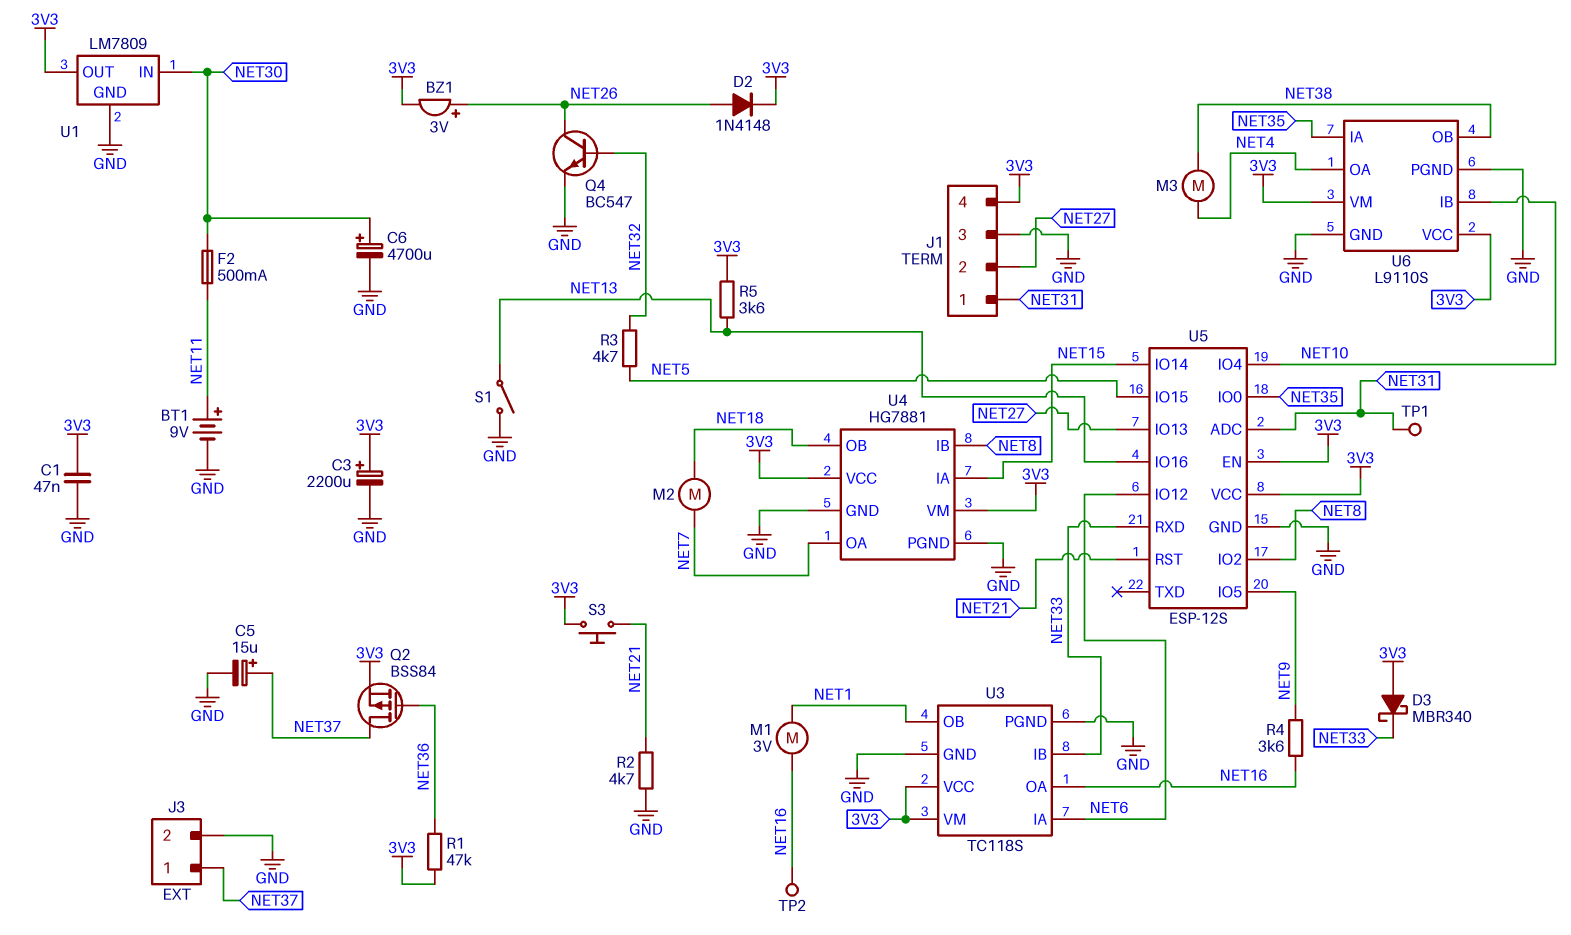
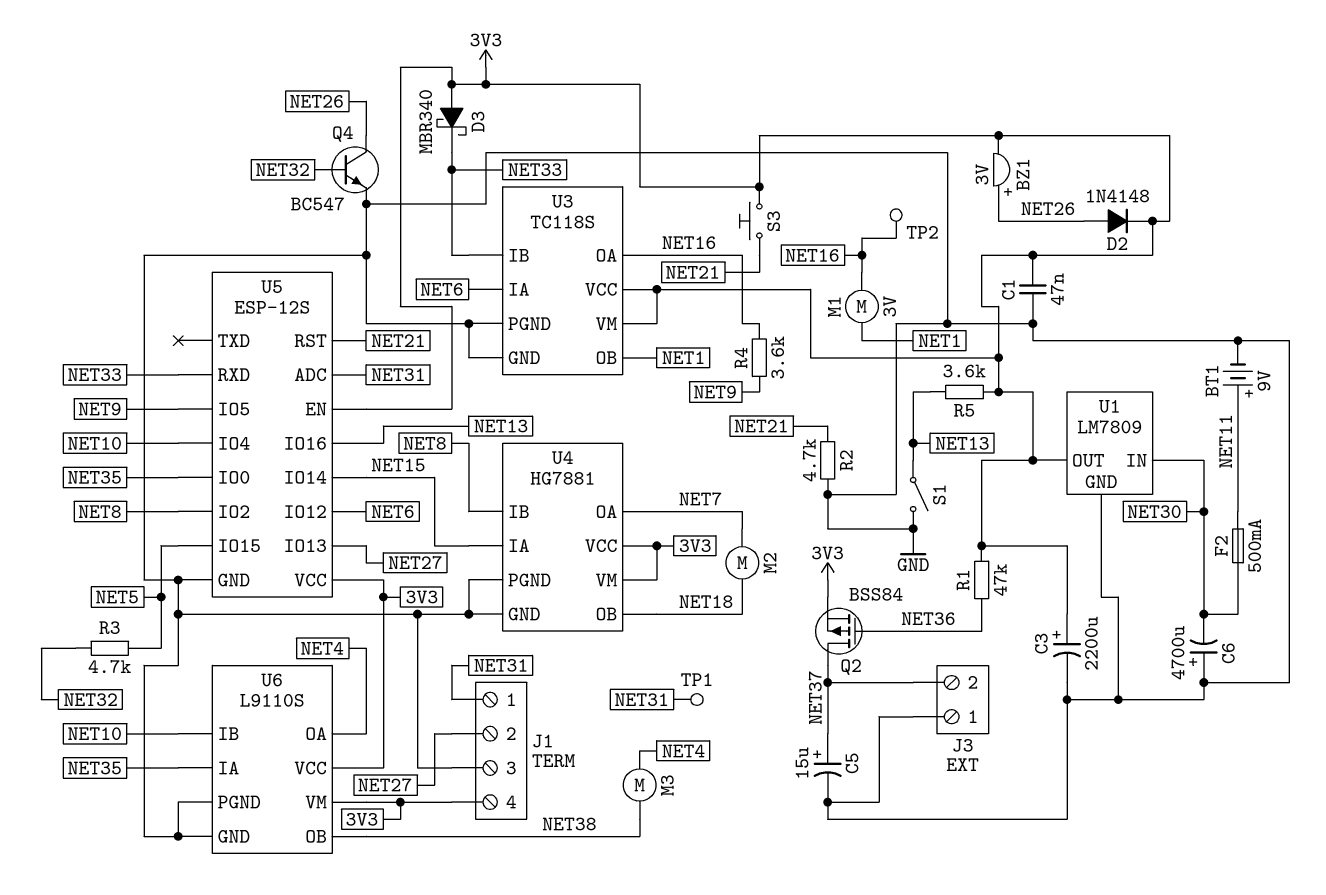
C6: 4700uF (plus NET30, minus GND) -> 4700uF (plus GND, minus NET30)
J3 pin 1: NET37 -> GND
J3 pin 2: GND -> NET37

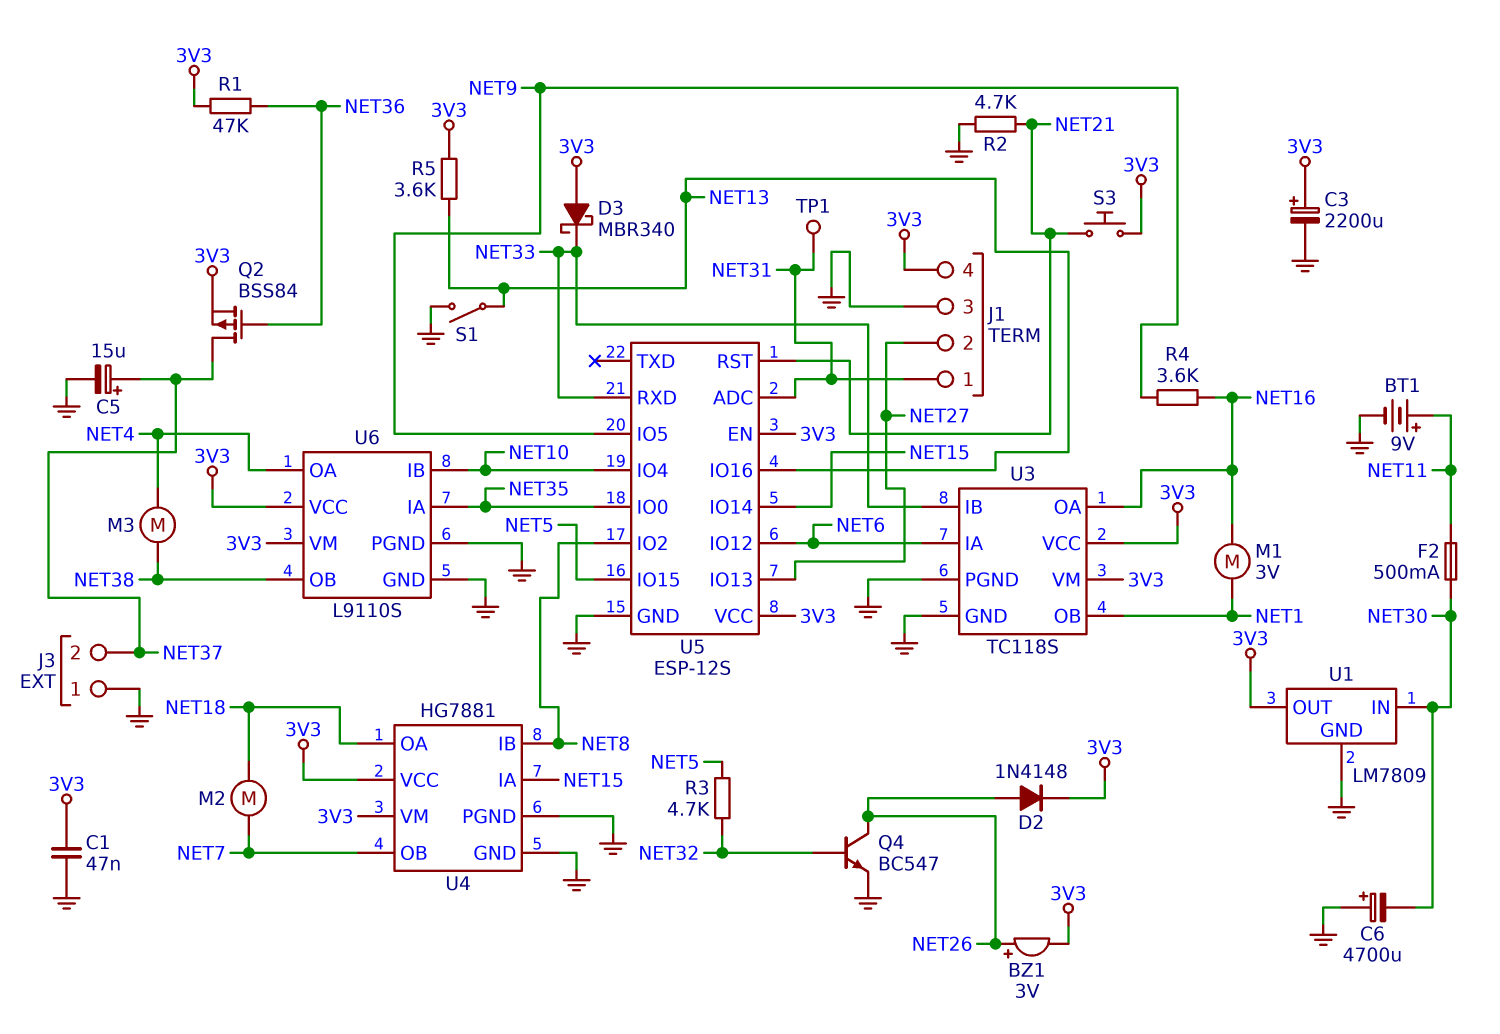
TP2: test point (NET16) -> none
U4 pin OA: NET7 -> NET18
U4 pin OB: NET18 -> NET7

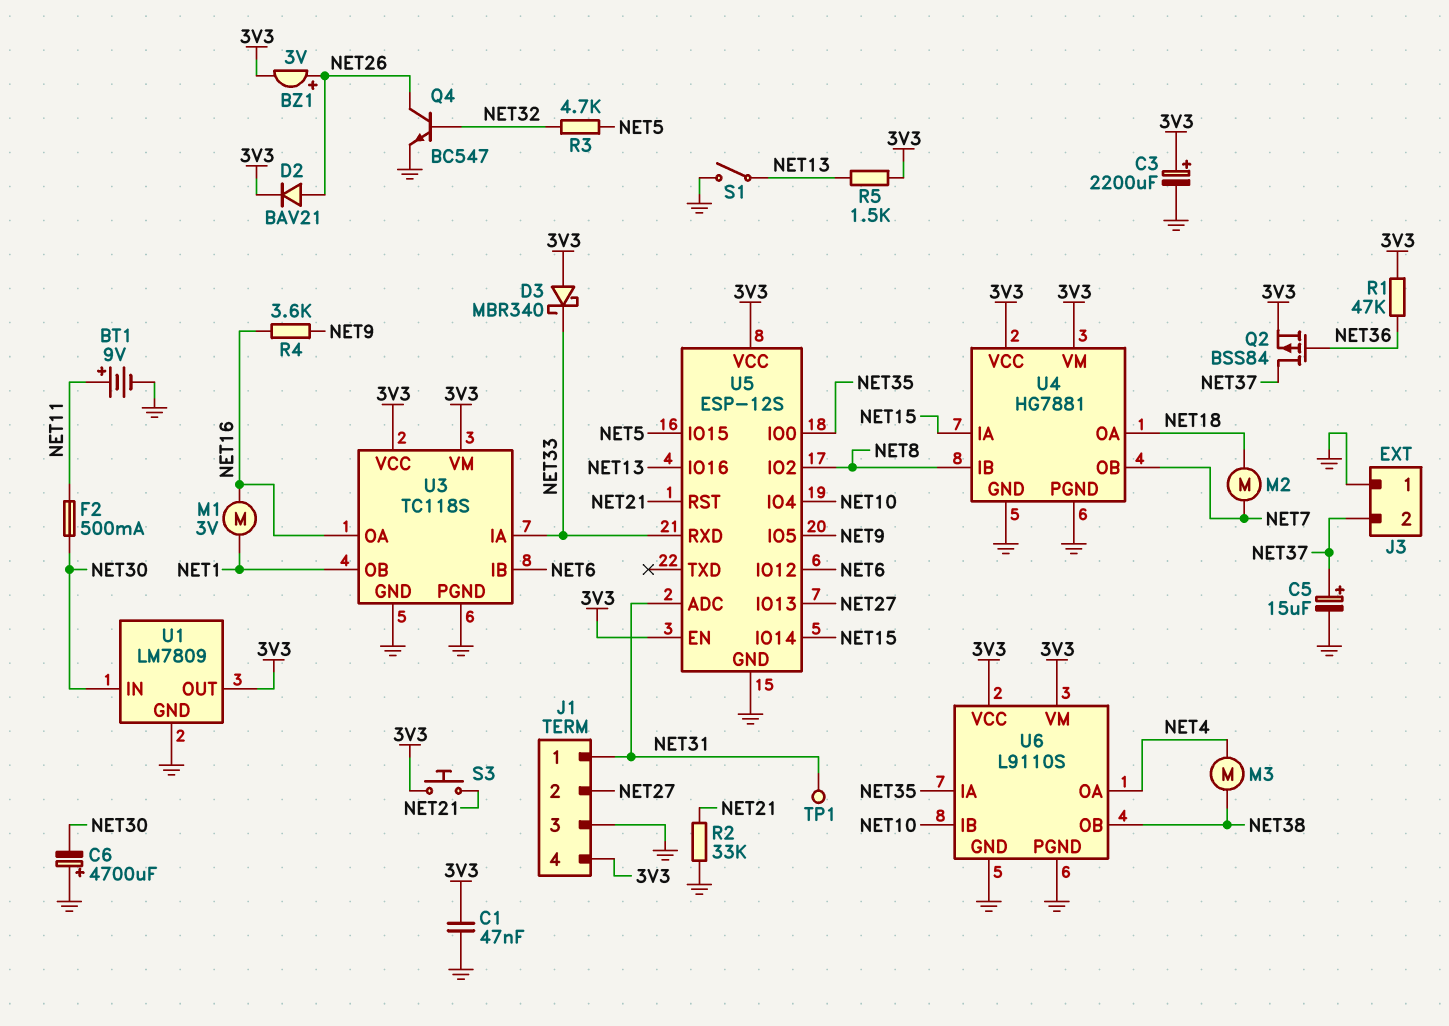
D2: diode 1N4148 (A NET26, K 3V3) -> diode BAV21 (A NET26, K 3V3)
R2: 4.7k (GND, NET21) -> 33k (GND, NET21)
R5: 3.6k (3V3, NET13) -> 1.5k (3V3, NET13)
U3 pin IA: NET6 -> NET33
U3 pin IB: NET33 -> NET6

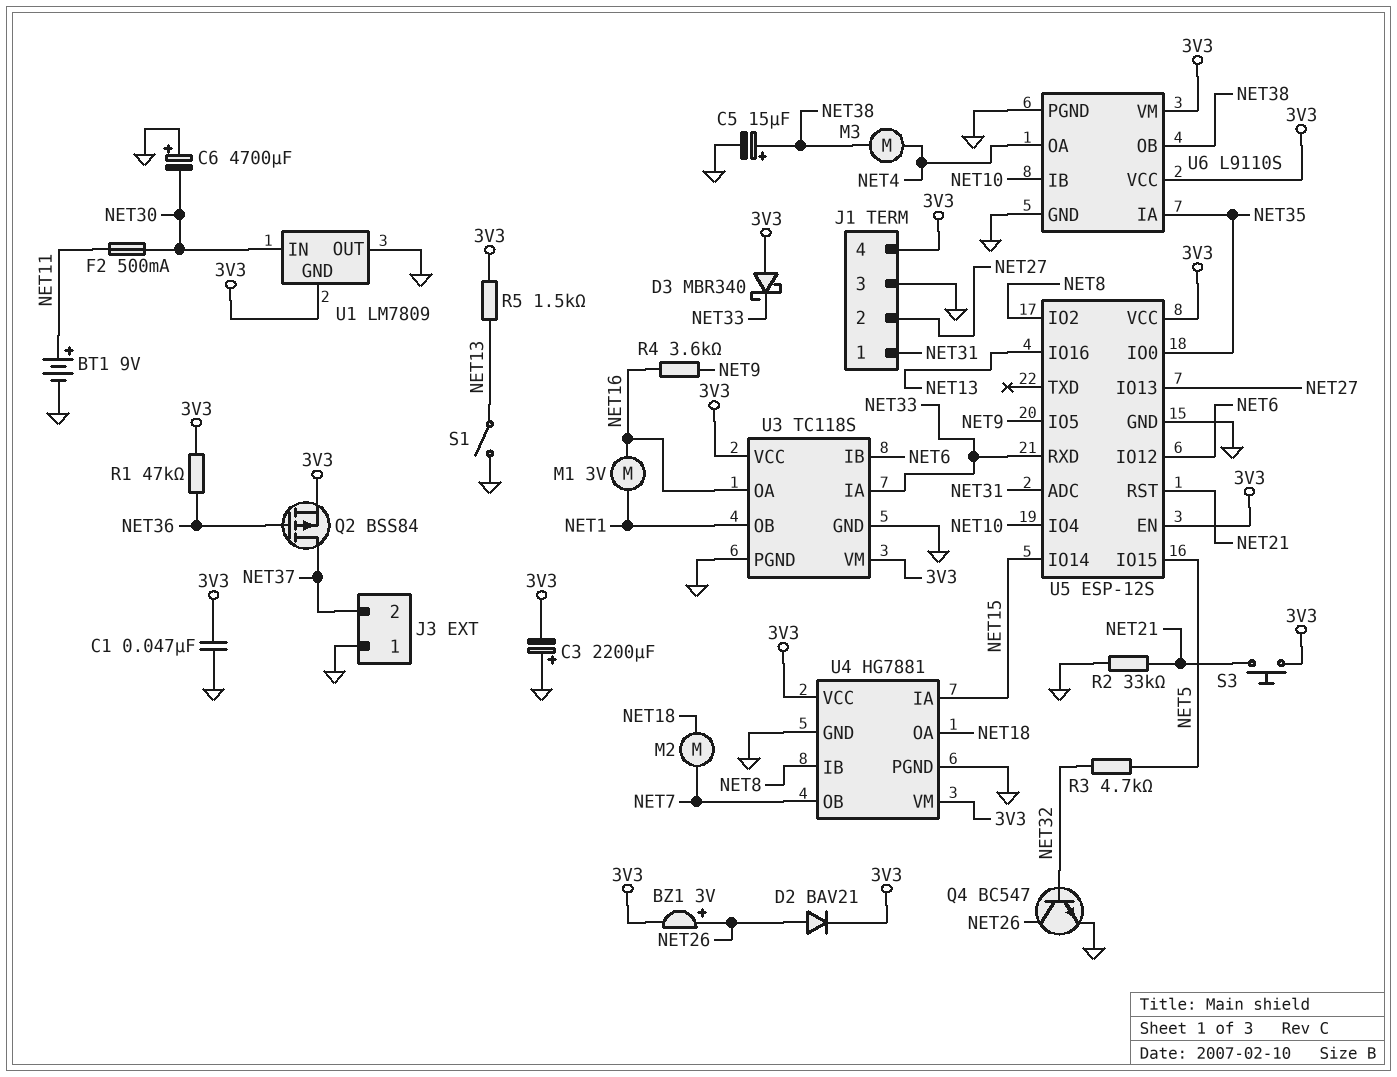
C3: 2200uF (plus 3V3, minus GND) -> 2200uF (plus GND, minus 3V3)
C5: 15uF (plus NET37, minus GND) -> 15uF (plus NET38, minus GND)
TP1: test point (NET31) -> none
U1 pin GND: GND -> 3V3
U1 pin OUT: 3V3 -> GND

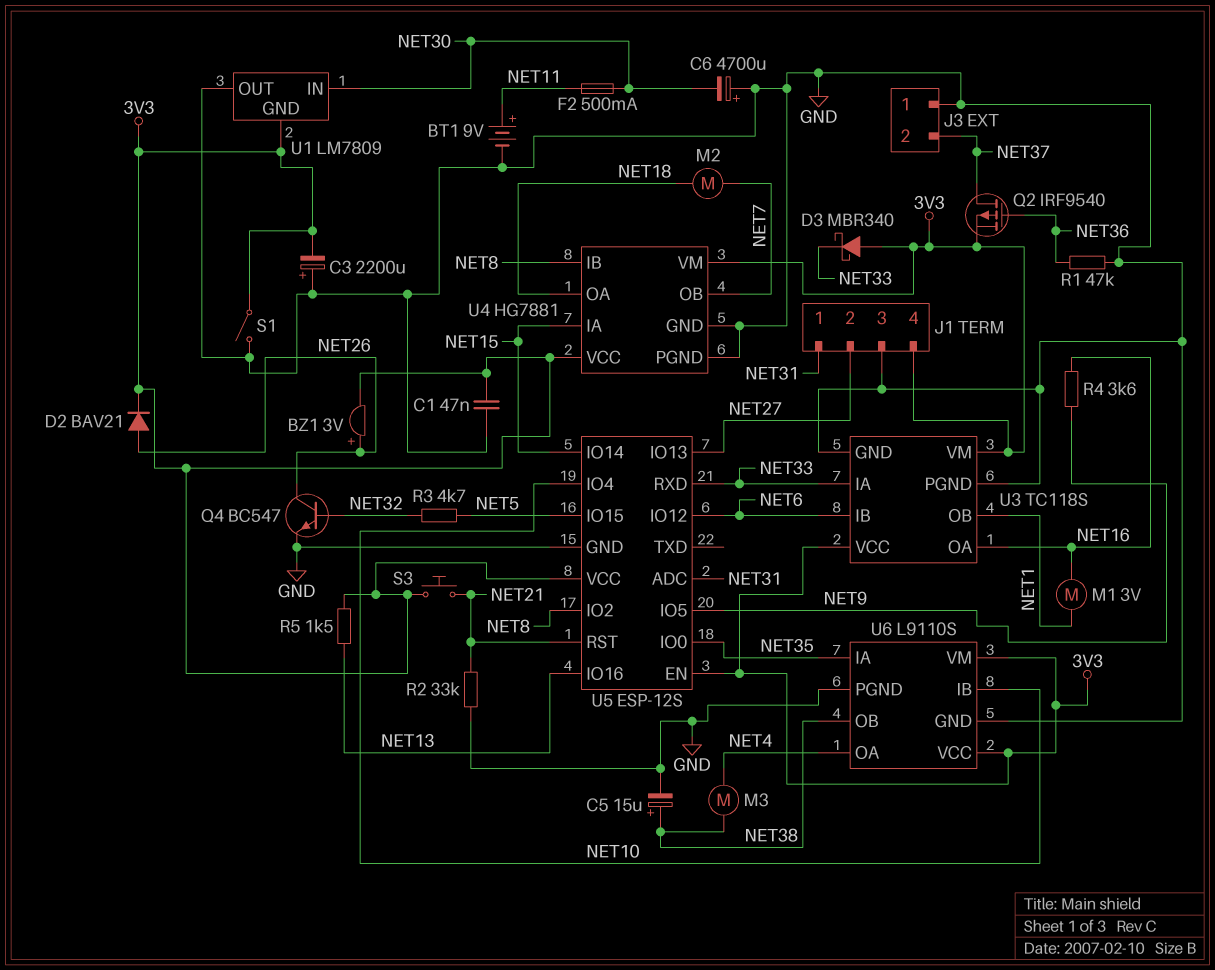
Q2: PMOS BSS84 (G NET36, D NET37, S 3V3) -> PMOS IRF9540 (G NET36, D NET37, S 3V3)
R1: 47k (3V3, NET36) -> 47k (GND, NET36)
S1: switch (GND, NET13) -> switch (3V3, GND)

